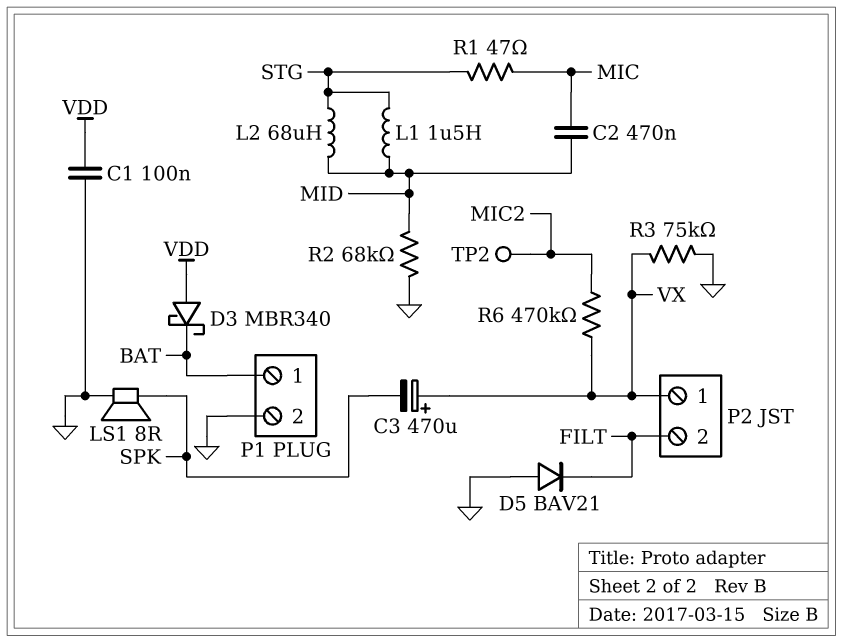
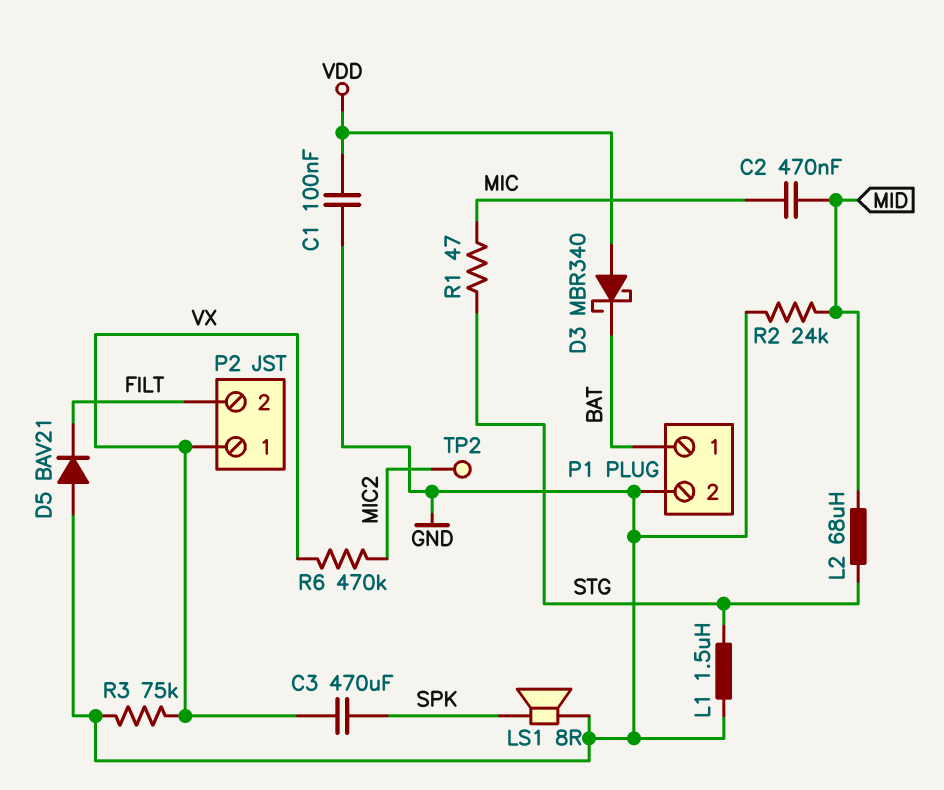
C3: 470uF (plus VX, minus SPK) -> 470uF (SPK, VX)
L1: 1.5uH (MID, STG) -> 1.5uH (GND, STG)
R2: 68k (GND, MID) -> 24k (GND, MID)

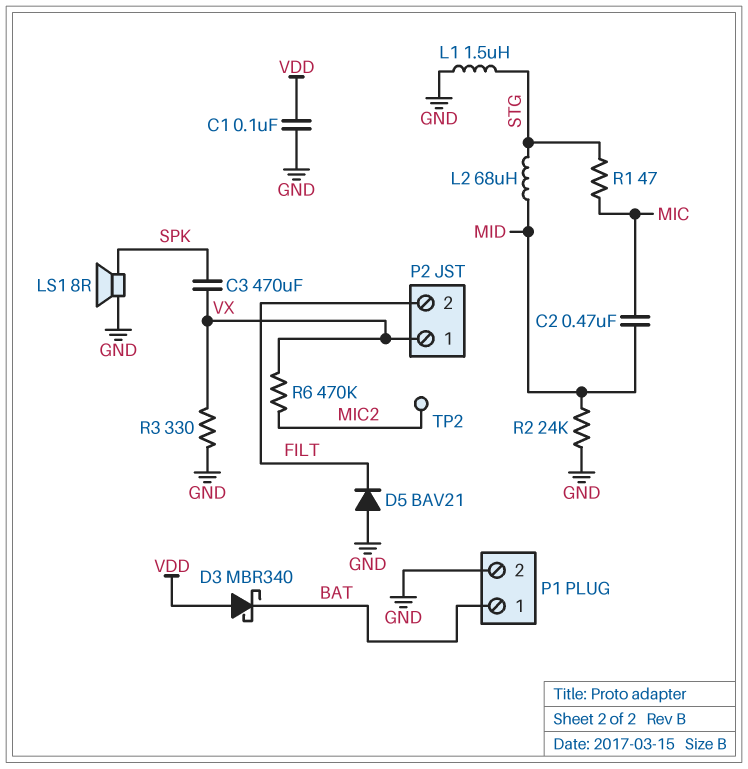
R3: 75k (GND, VX) -> 330 (GND, VX)

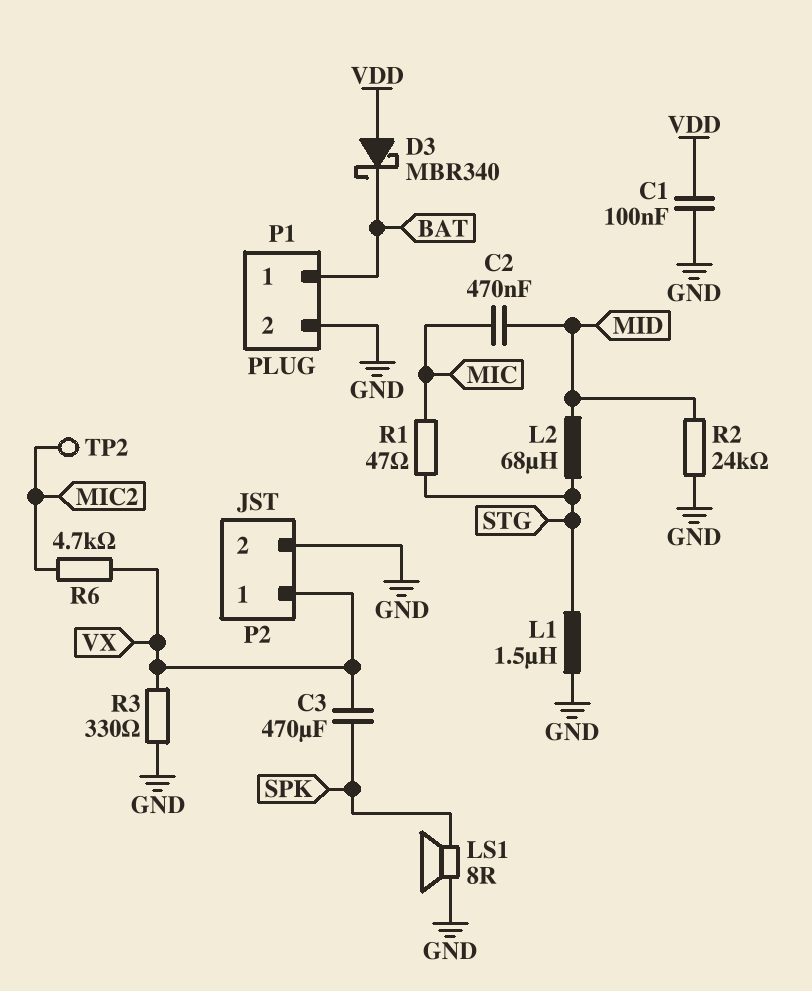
D5: diode BAV21 (A GND, K FILT) -> none
P2 pin 2: FILT -> GND
R6: 470k (MIC2, VX) -> 4.7k (MIC2, VX)

